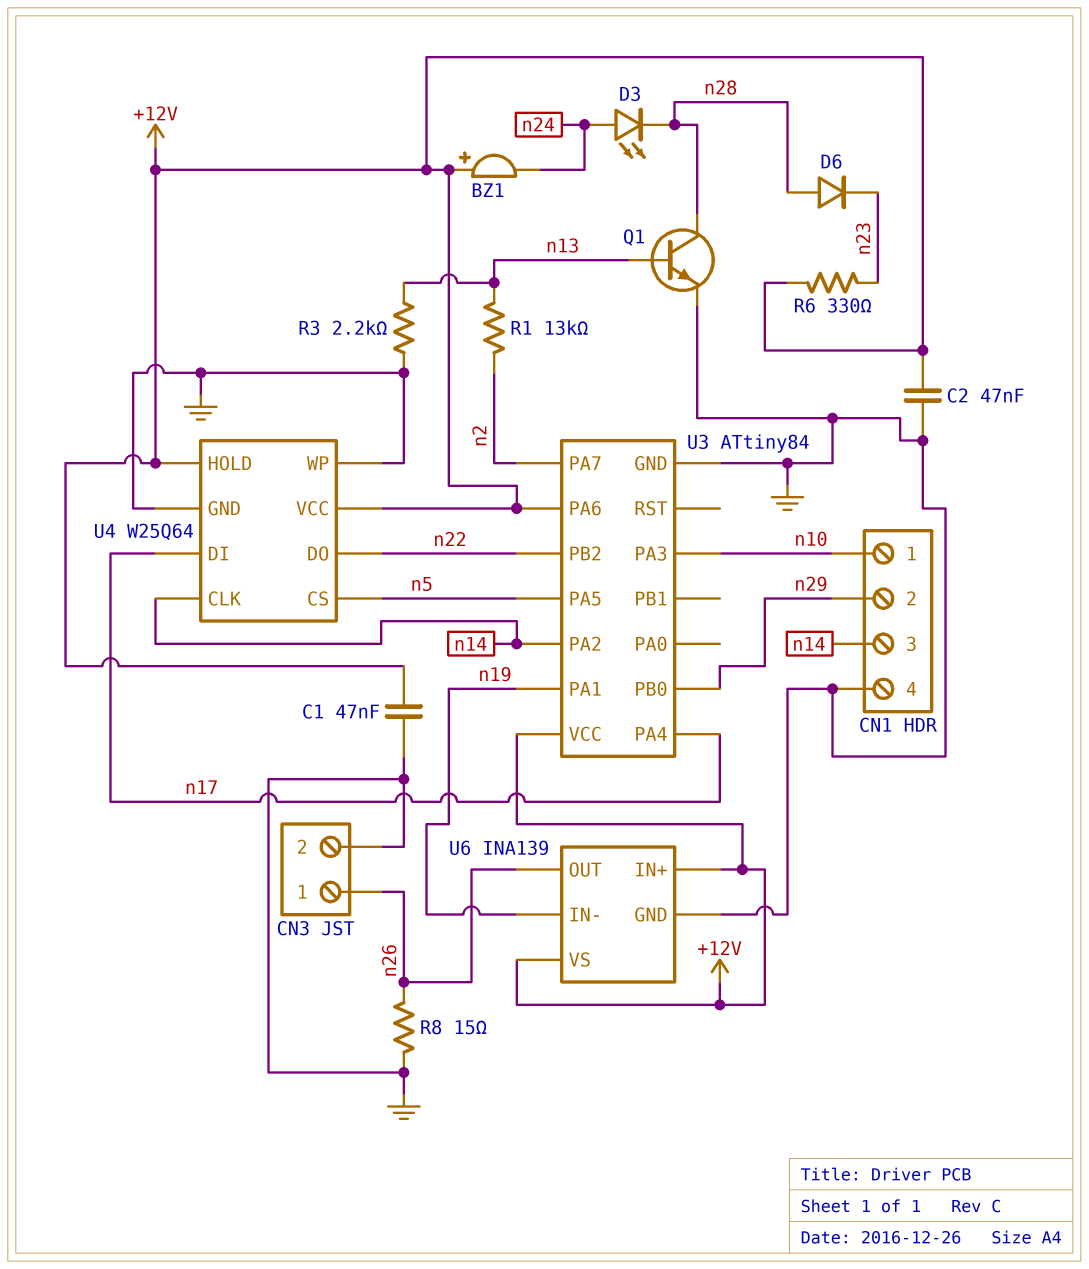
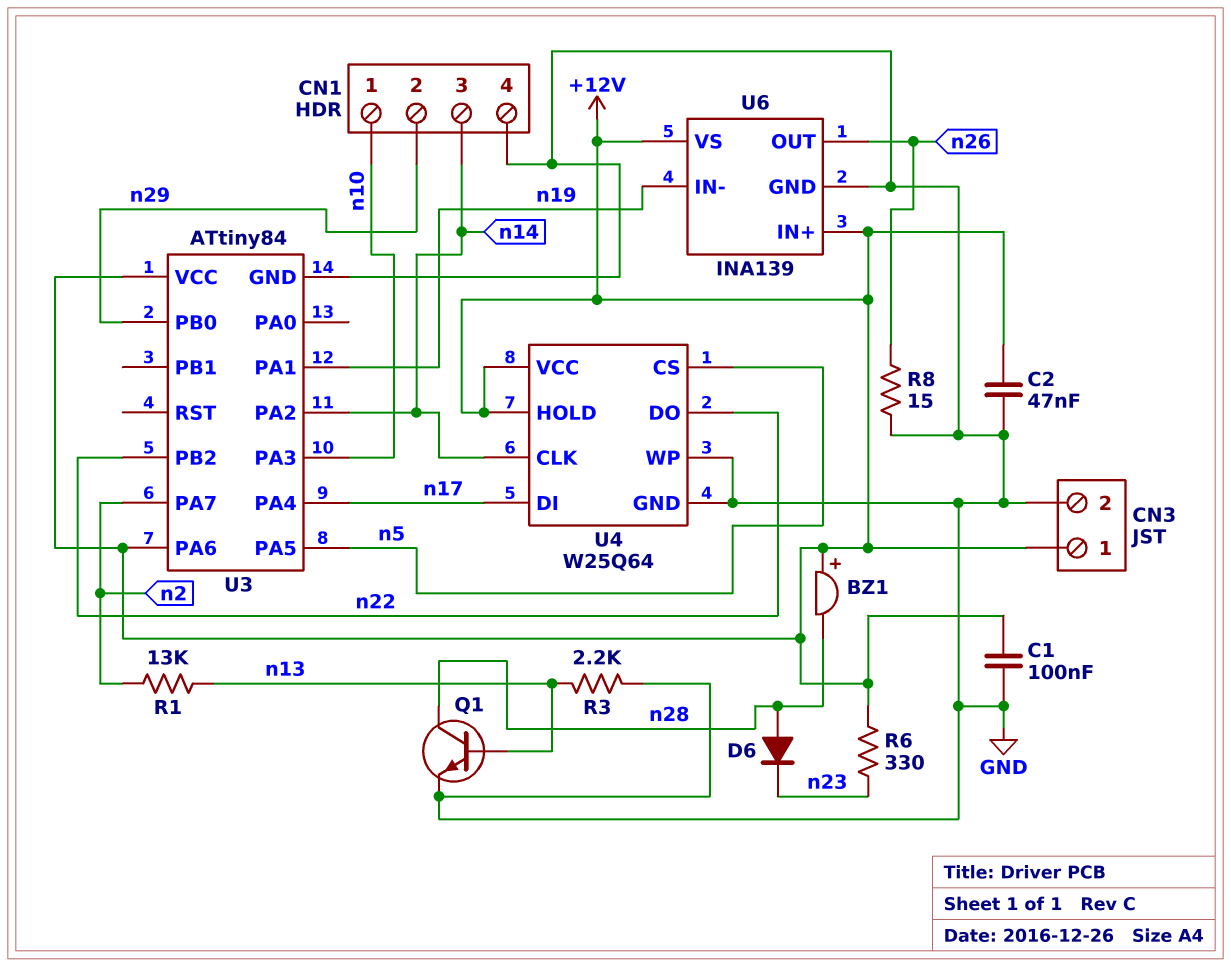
BZ1: buzzer (plus +12V, minus n24) -> buzzer (plus +12V, minus n28)
C1: 47nF (+12V, GND) -> 100nF (+12V, GND)
CN3 pin 1: n26 -> +12V
D3: LED (A n24, K n28) -> none

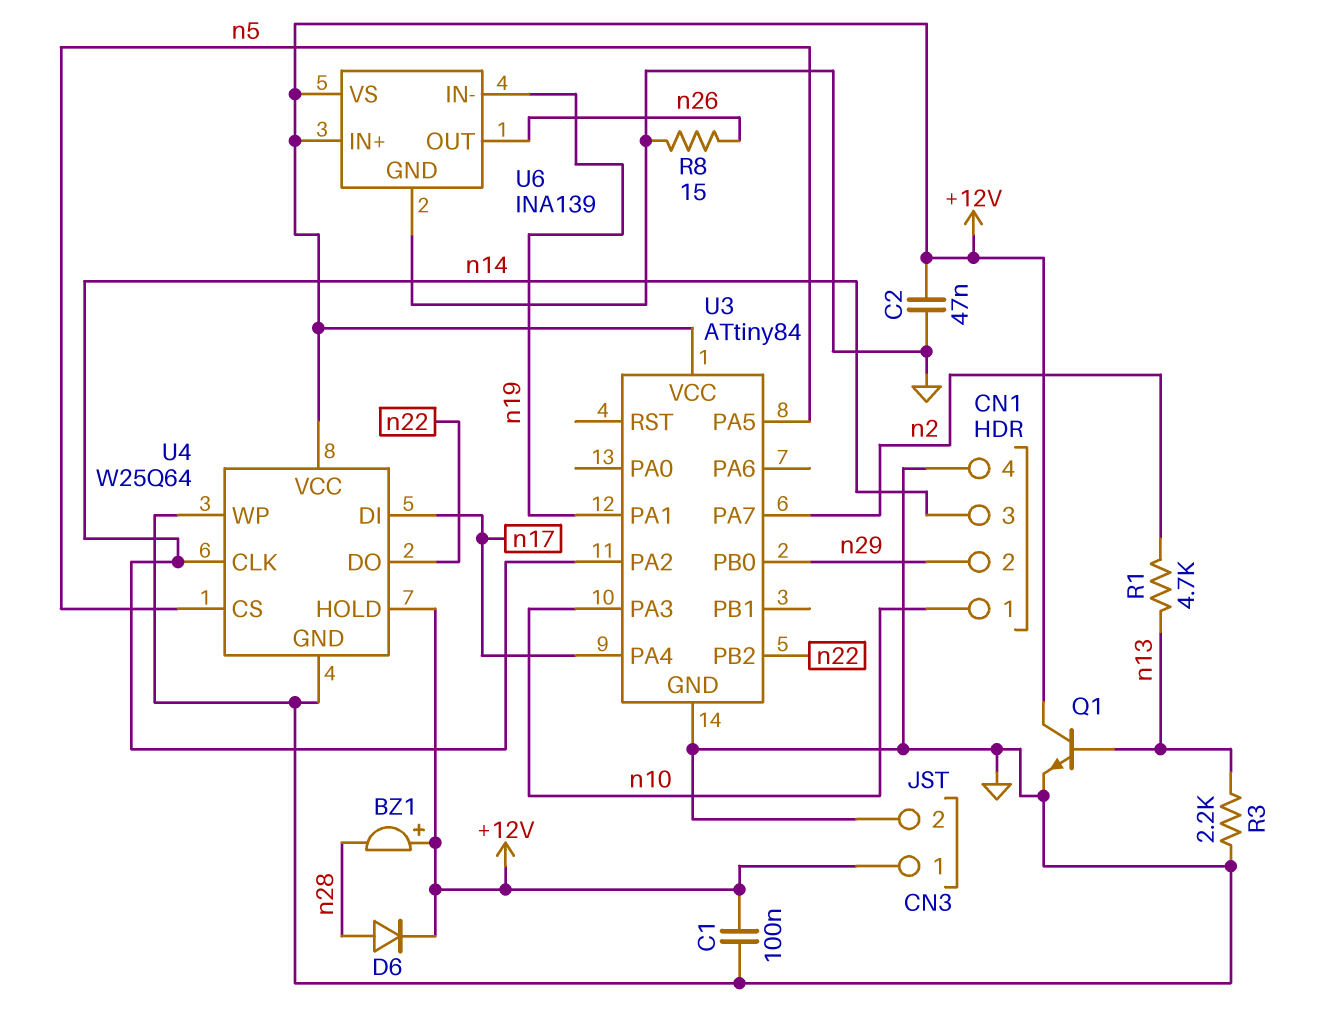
D6: diode (A n28, K n23) -> diode (A n28, K +12V)
Q1: NPN (B n13, C n28, E GND) -> NPN (B n13, C +12V, E GND)
R1: 13k (n2, n13) -> 4.7k (n2, n13)
R6: 330 (+12V, n23) -> none
U3 pin PA6: +12V -> none

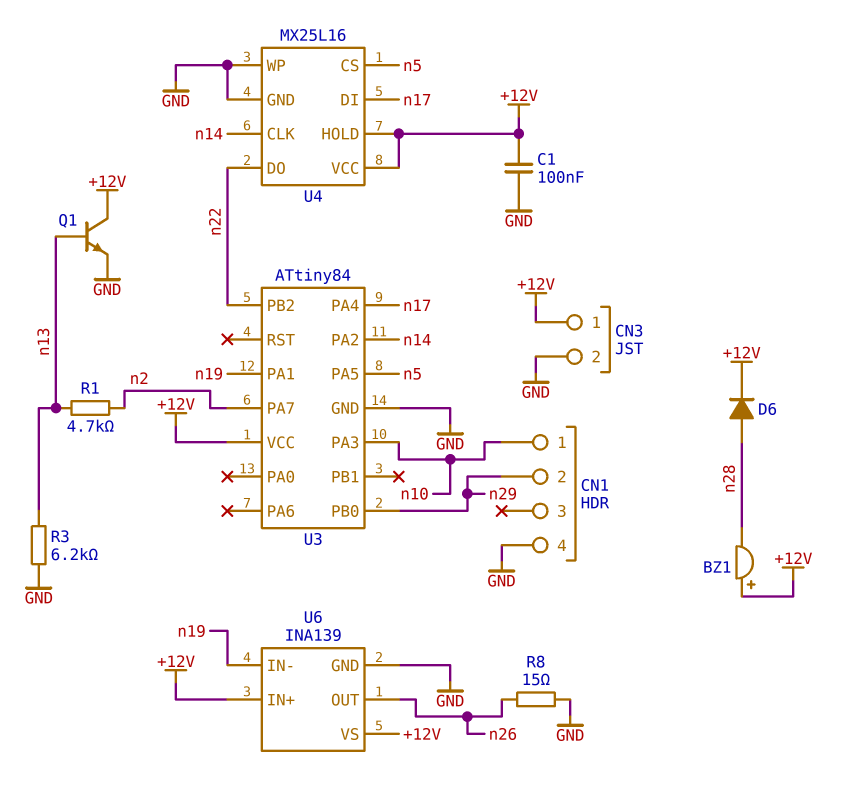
C2: 47nF (+12V, GND) -> none
CN1 pin 3: n14 -> none
R3: 2.2k (GND, n13) -> 6.2k (GND, n13)
U4: W25Q64 -> MX25L16

